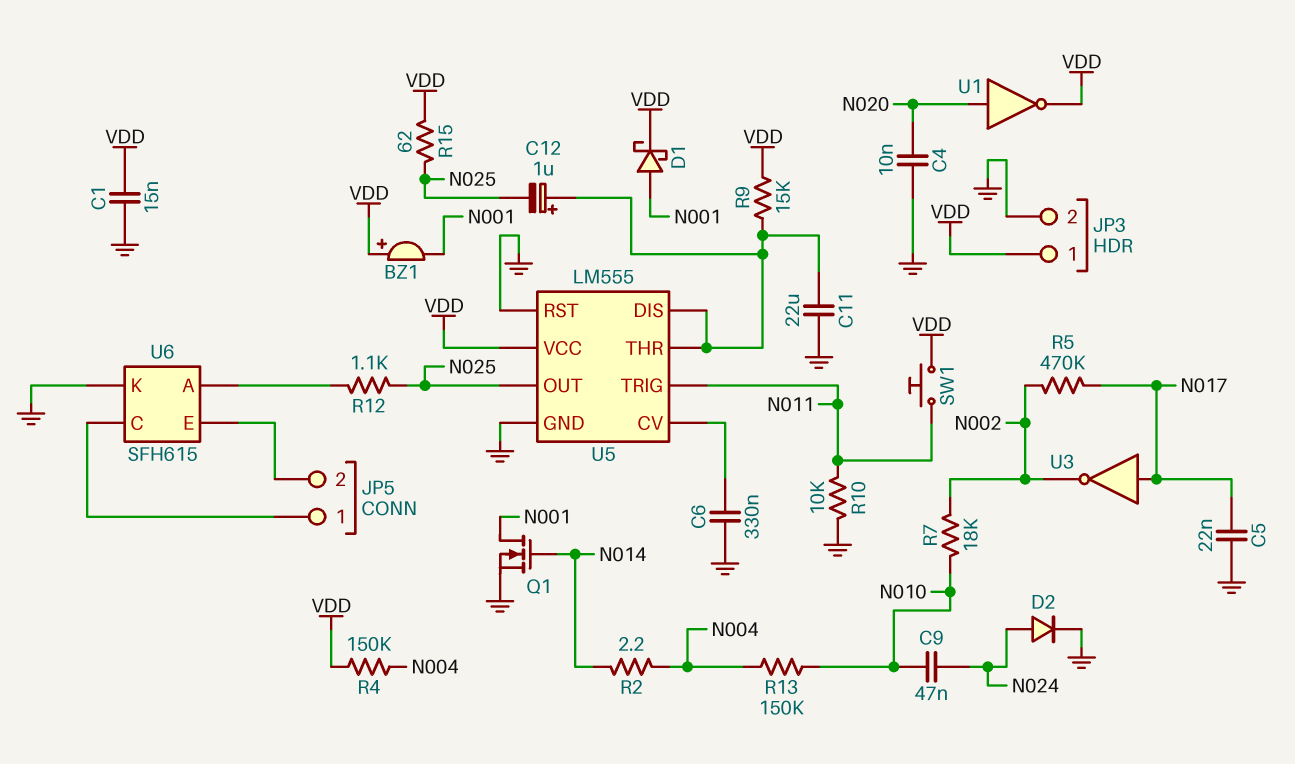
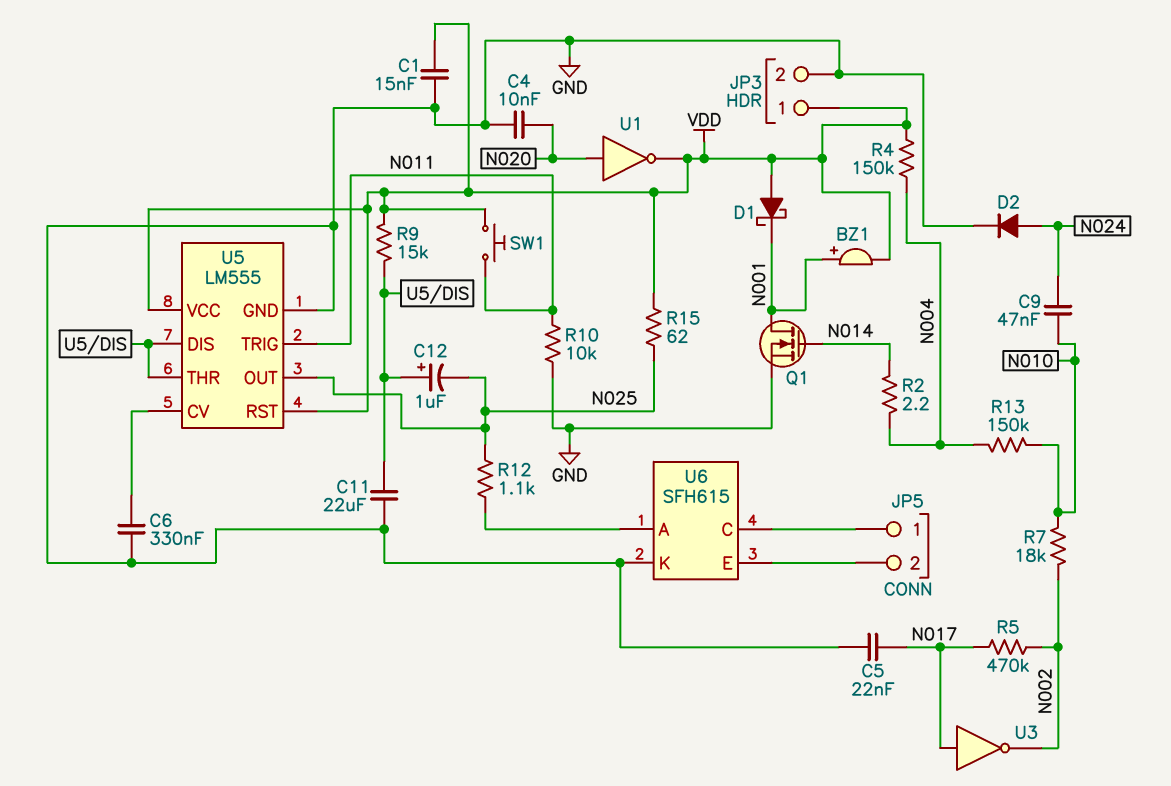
BZ1: buzzer (plus VDD, minus N001) -> buzzer (plus N001, minus VDD)
D1: schottky (A N001, K VDD) -> schottky (A VDD, K N001)
U5 pin RST: GND -> VDD

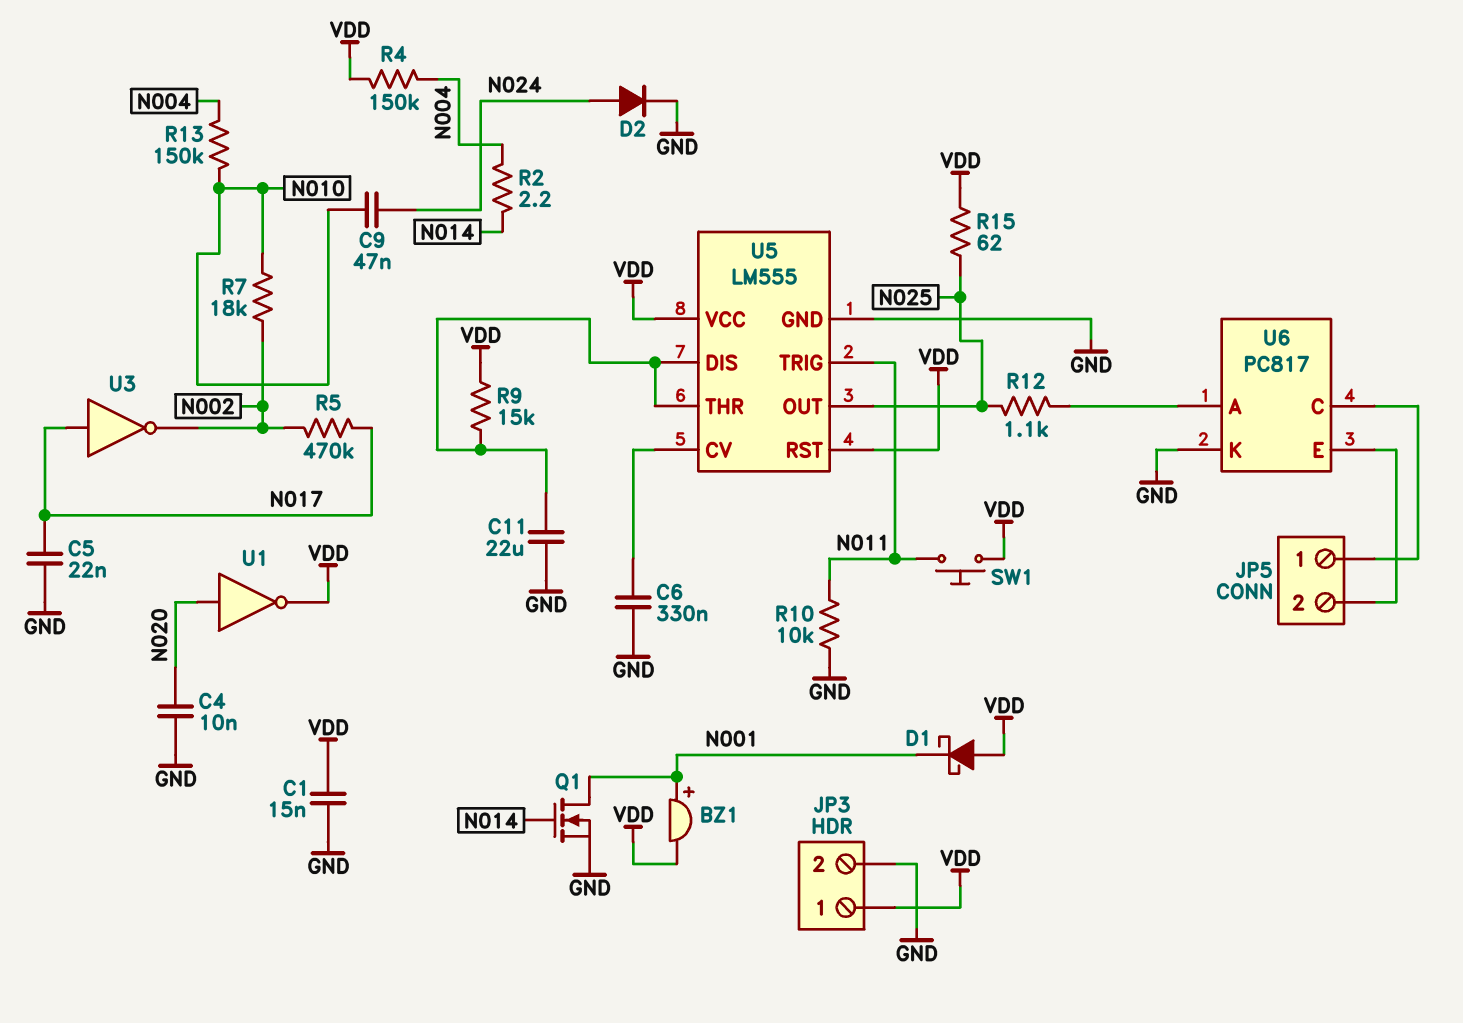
C12: 1uF (plus U5/DIS, minus N025) -> none
U6: SFH615 -> PC817

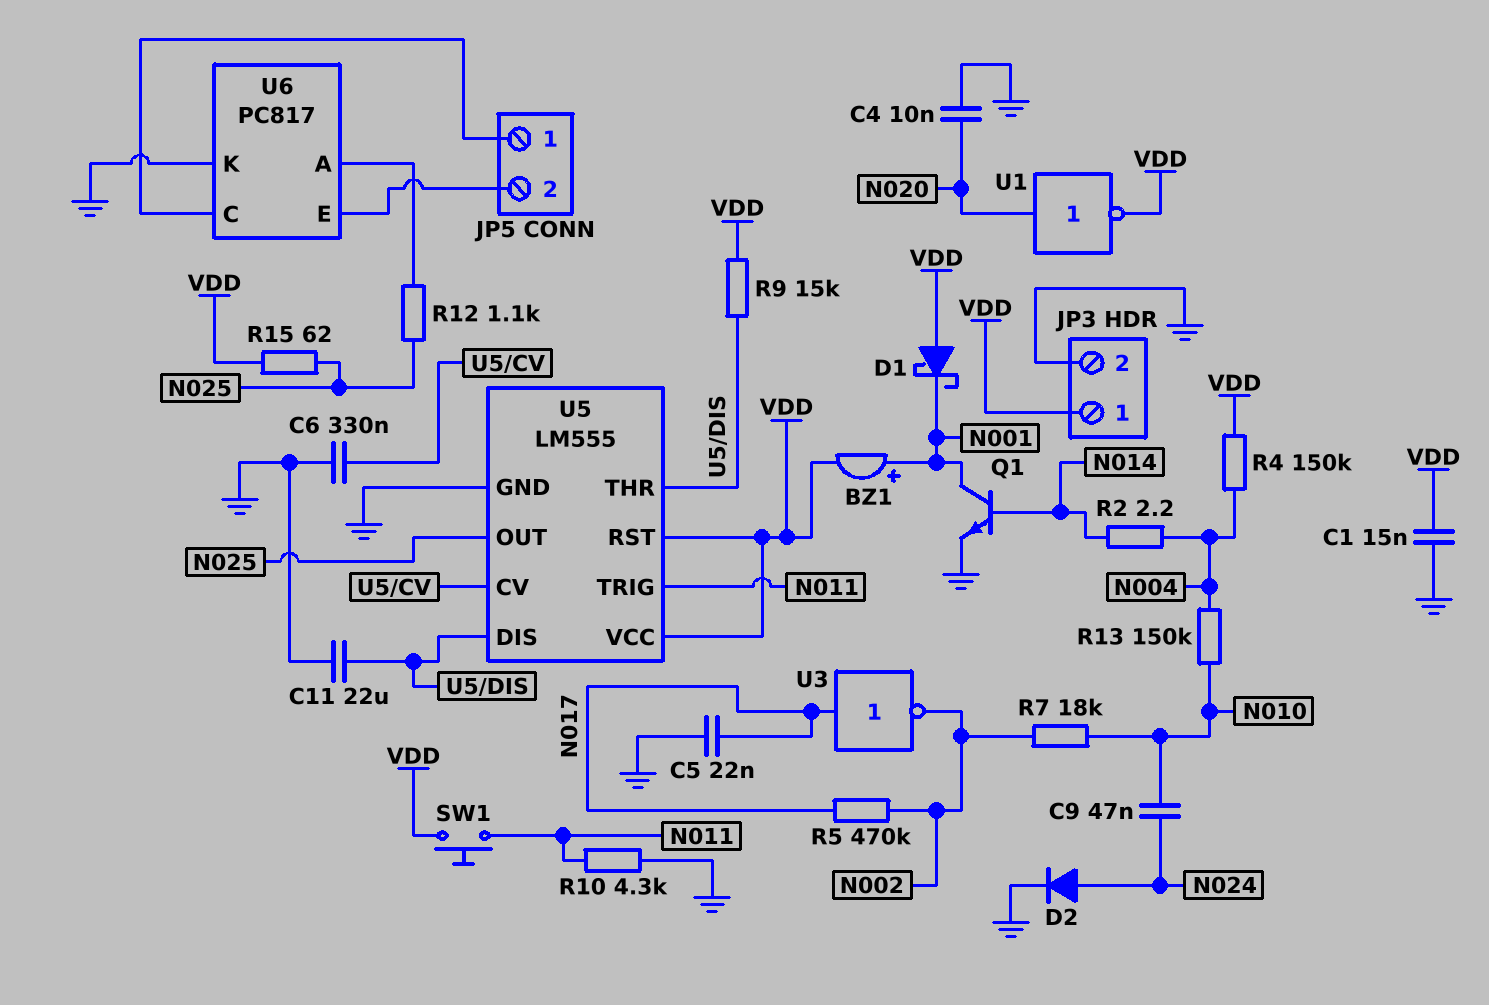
Q1: NMOS (G N014, D N001, S GND) -> NPN (B N014, C N001, E GND)
R10: 10k (GND, N011) -> 4.3k (GND, N011)

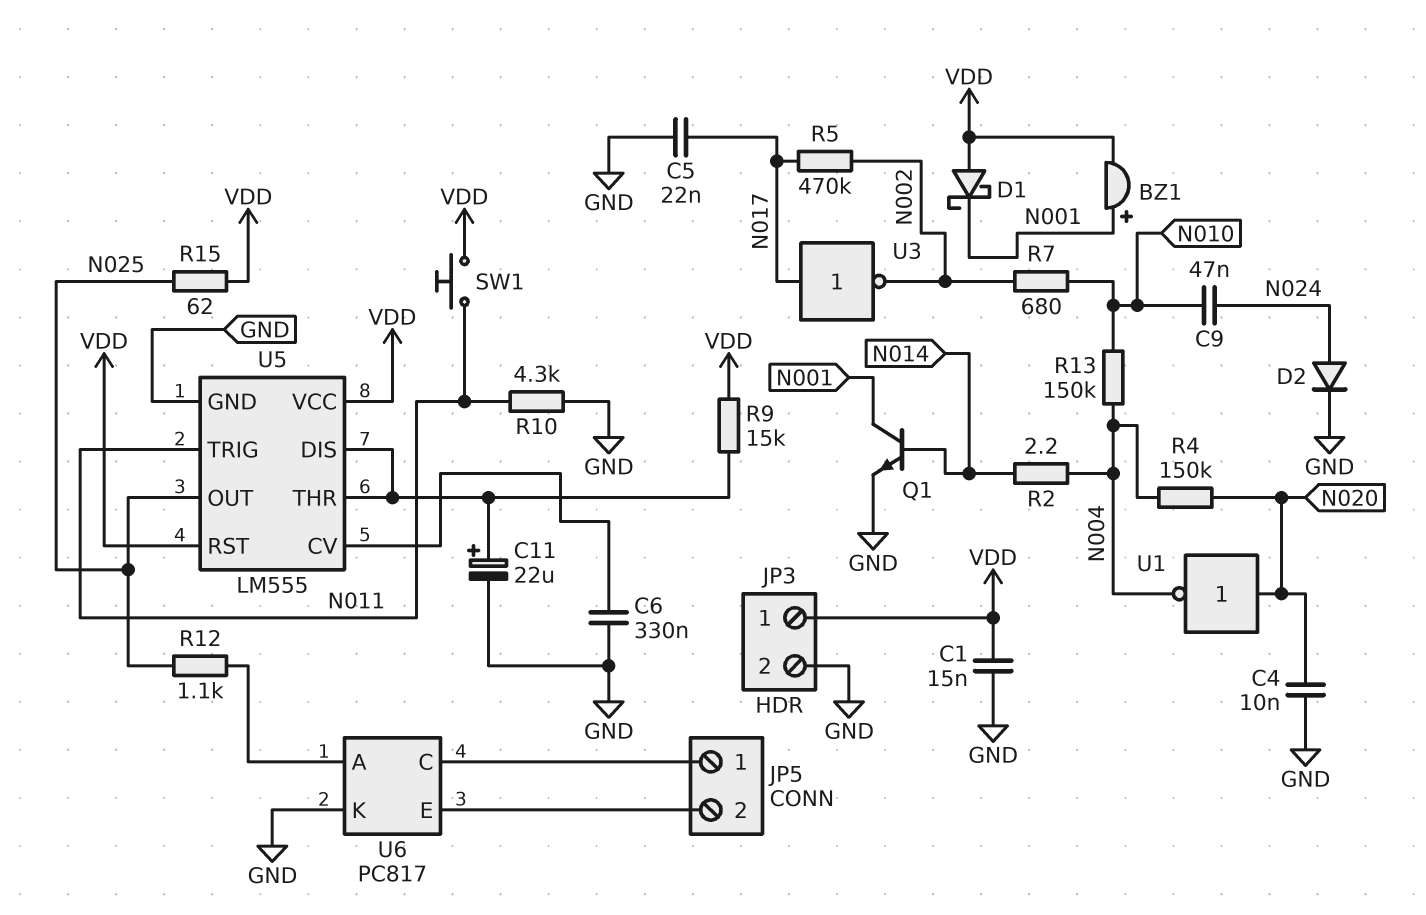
C11: 22uF (GND, U5/DIS) -> 22uF (plus U5/DIS, minus GND)
R4: 150k (N004, VDD) -> 150k (N004, N020)
R7: 18k (N002, N010) -> 680 (N002, N010)
U1: NOT (in N020, out VDD) -> NOT (in N020, out N004)

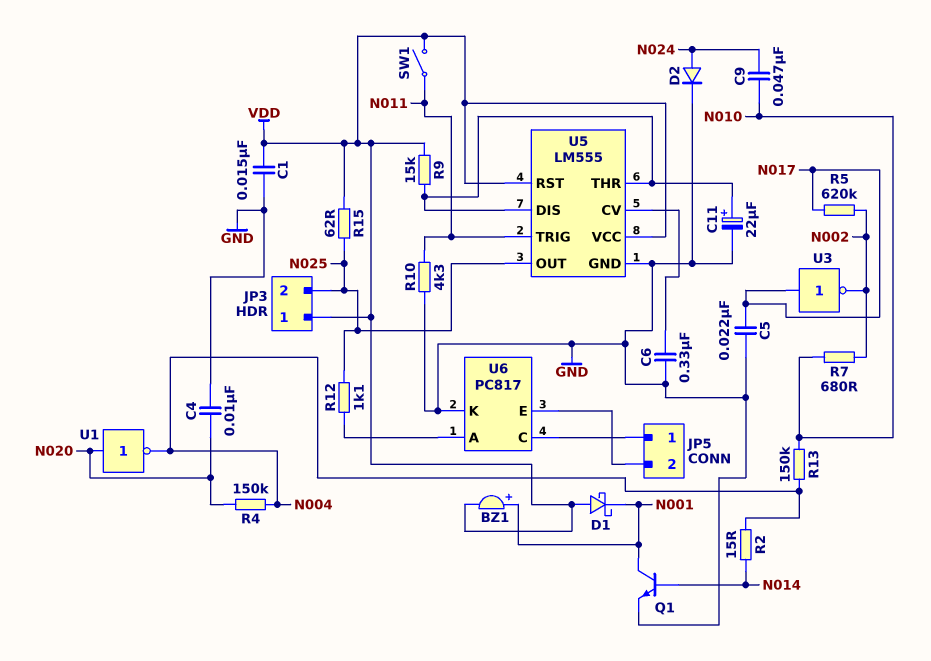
JP3 pin 2: GND -> N025
R2: 2.2 (N004, N014) -> 15 (N004, N014)
R5: 470k (N002, N017) -> 620k (N002, N017)
SW1: button (N011, VDD) -> switch (N011, VDD)

